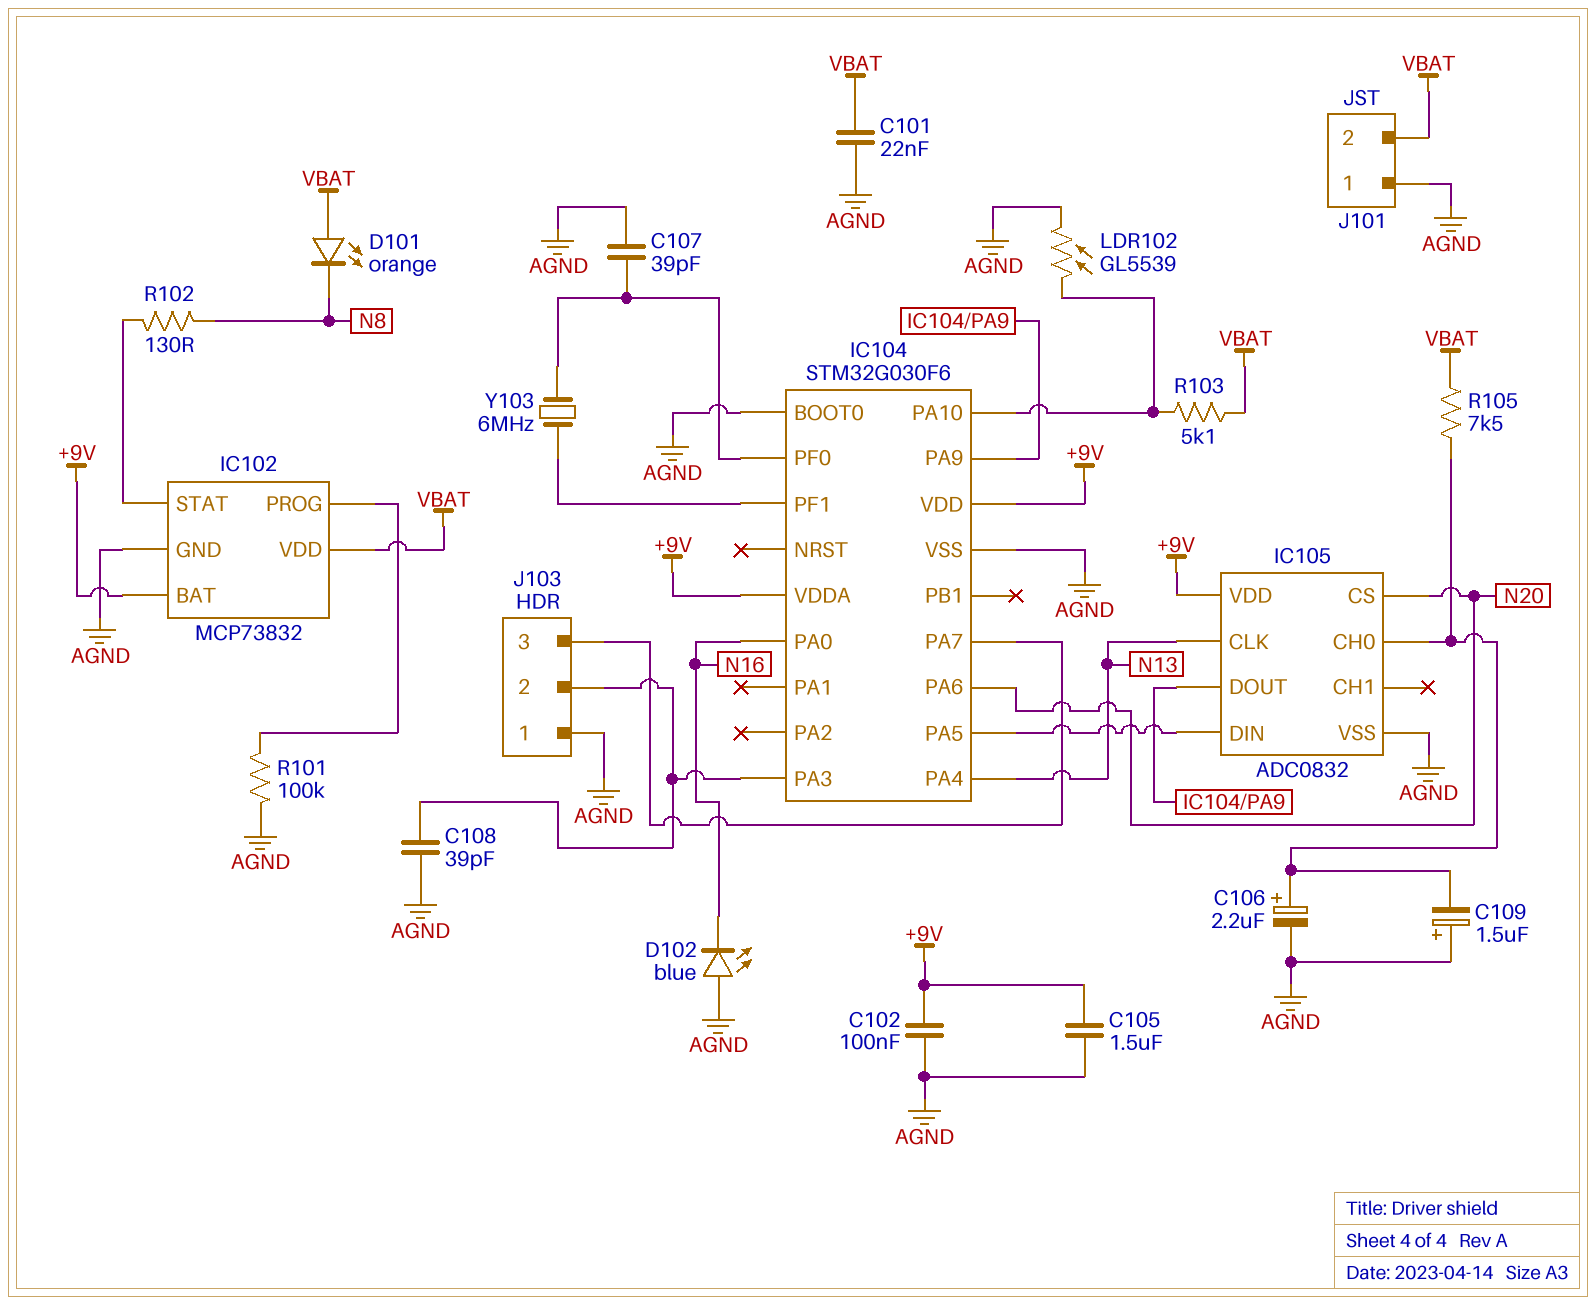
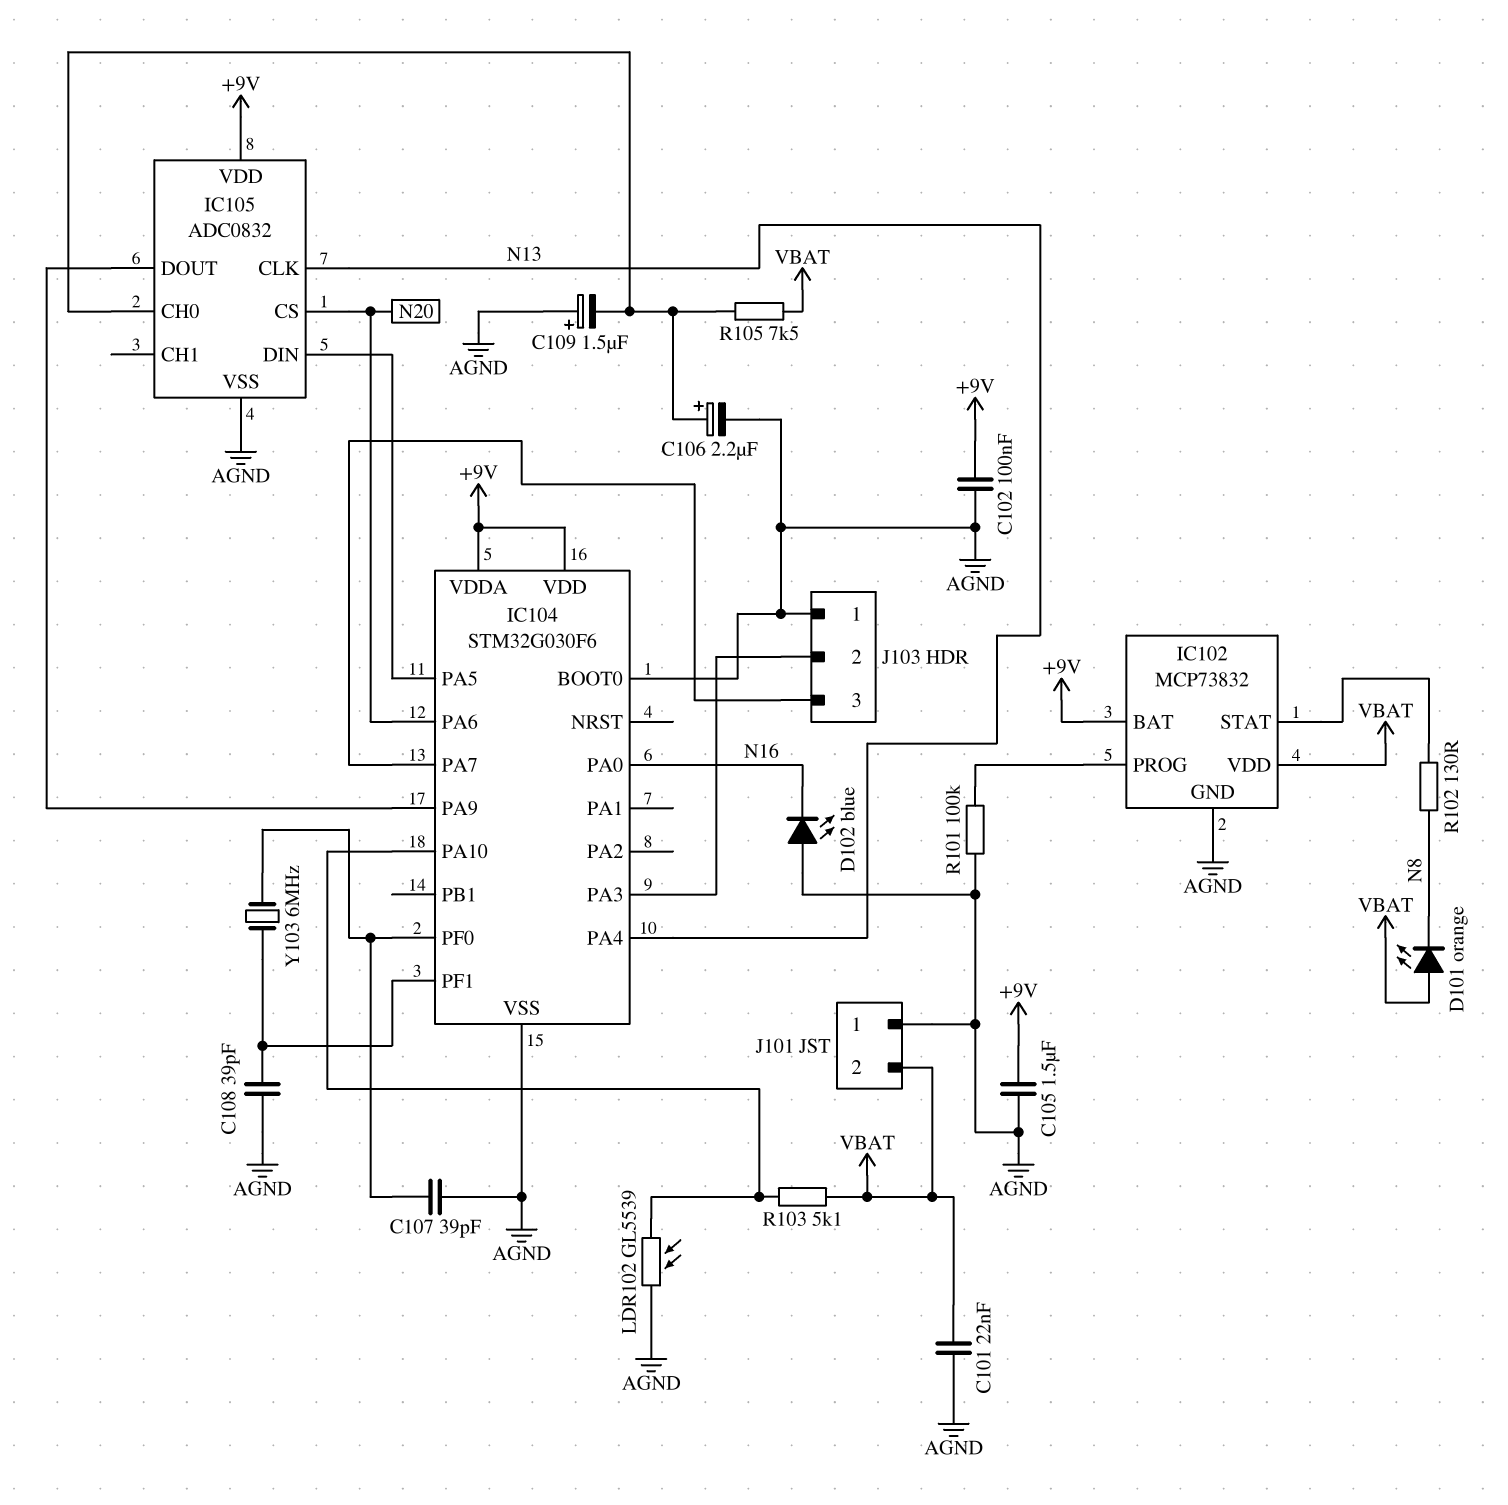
C108: 39pF (AGND, IC104/PA3) -> 39pF (AGND, IC104/PF1)

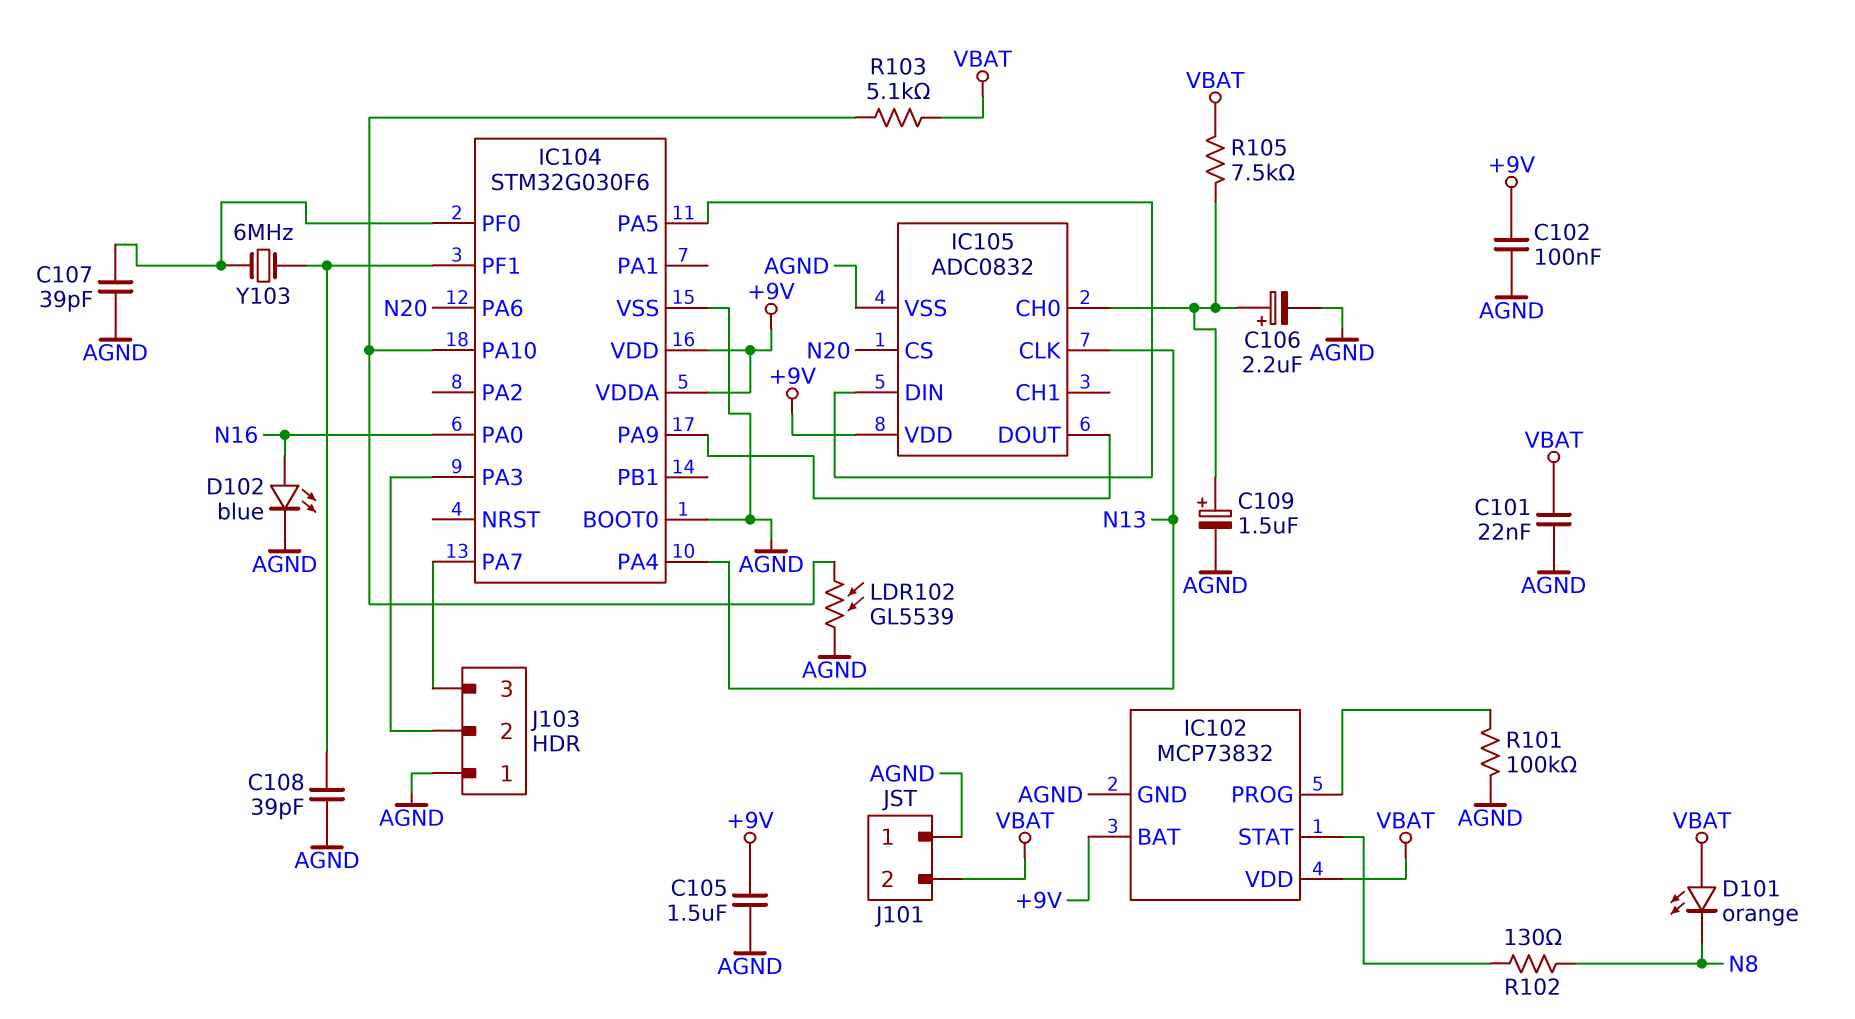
C109: 1.5uF (plus AGND, minus IC105/CH0) -> 1.5uF (plus IC105/CH0, minus AGND)
D102: LED blue (A AGND, K N16) -> LED blue (A N16, K AGND)

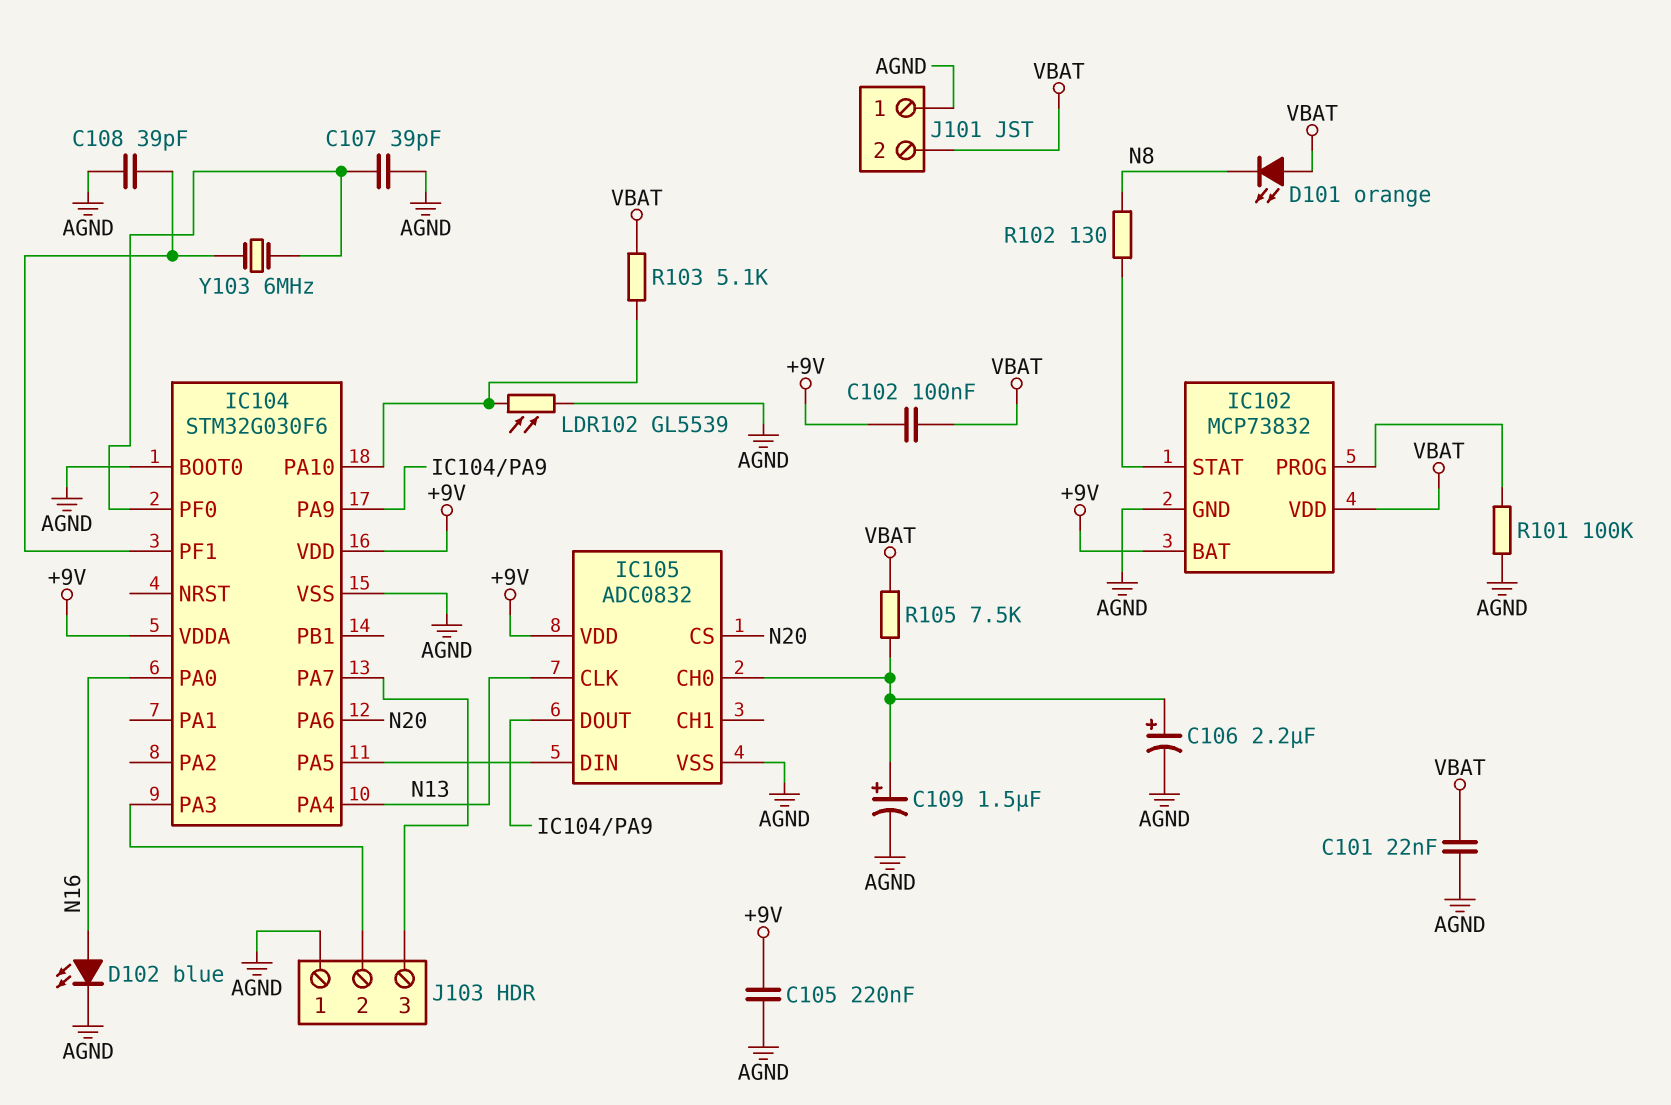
C102: 100nF (+9V, AGND) -> 100nF (+9V, VBAT)
C105: 1.5uF (+9V, AGND) -> 220nF (+9V, AGND)

